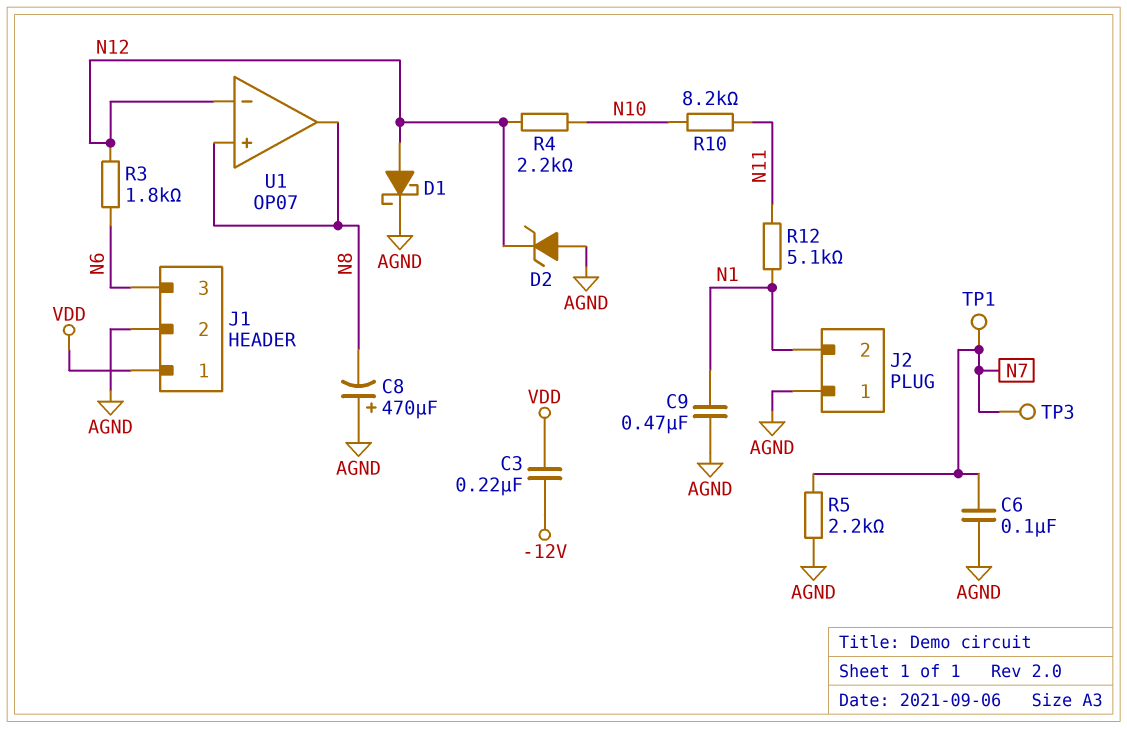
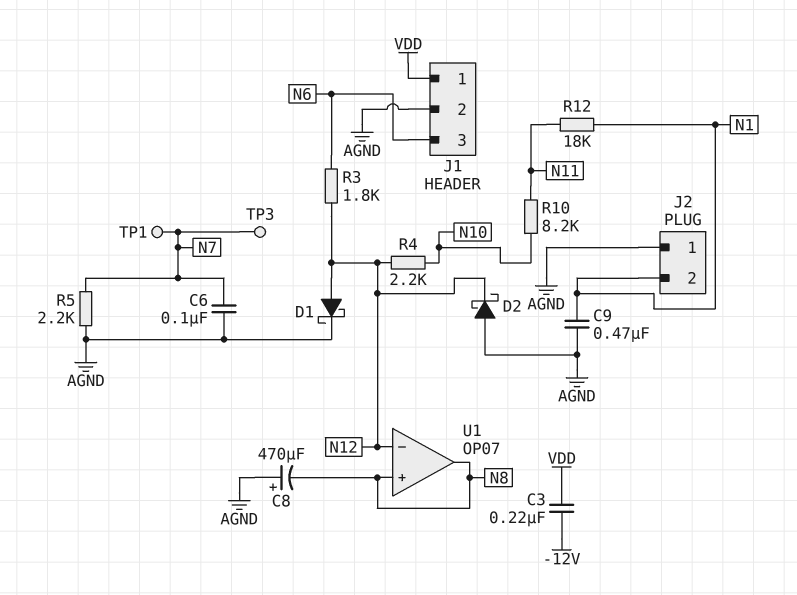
D2: zener (A AGND, K N12) -> schottky (A AGND, K N12)
R12: 5.1k (N1, N11) -> 18k (N1, N11)

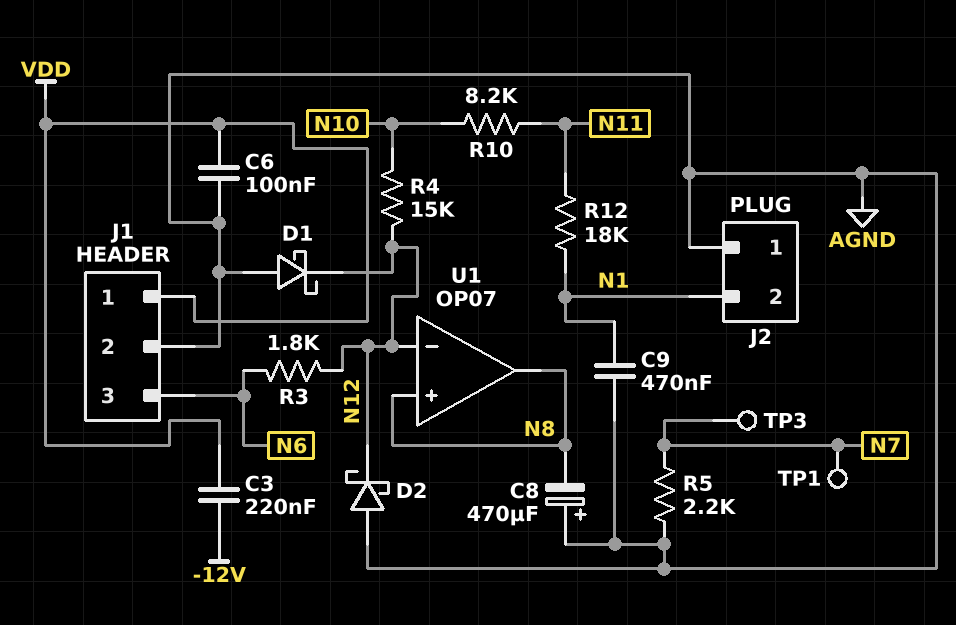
C6: 100nF (AGND, N7) -> 100nF (AGND, VDD)
D1: schottky (A N12, K AGND) -> schottky (A AGND, K N12)
R4: 2.2k (N10, N12) -> 15k (N10, N12)

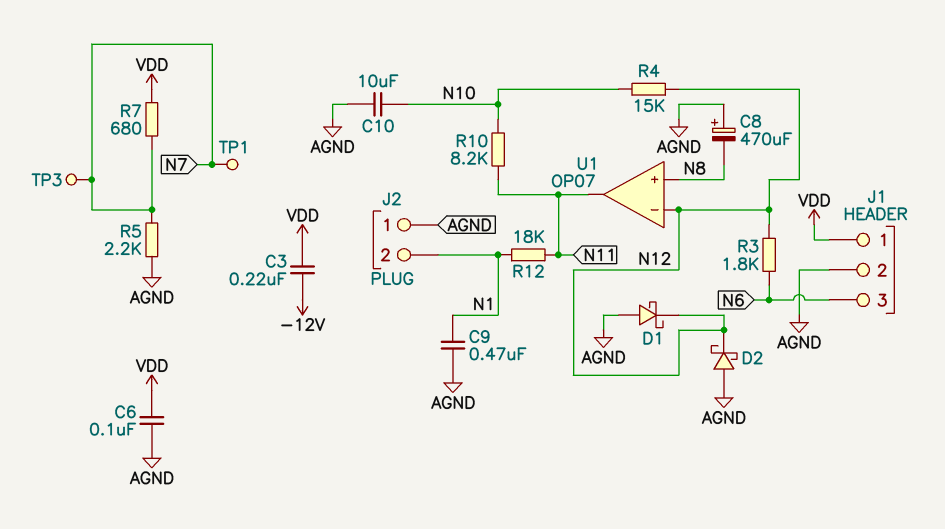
C10: none -> 10uF (AGND, N10)
R7: none -> 680 (N7, VDD)
U1 pin out: N8 -> N11

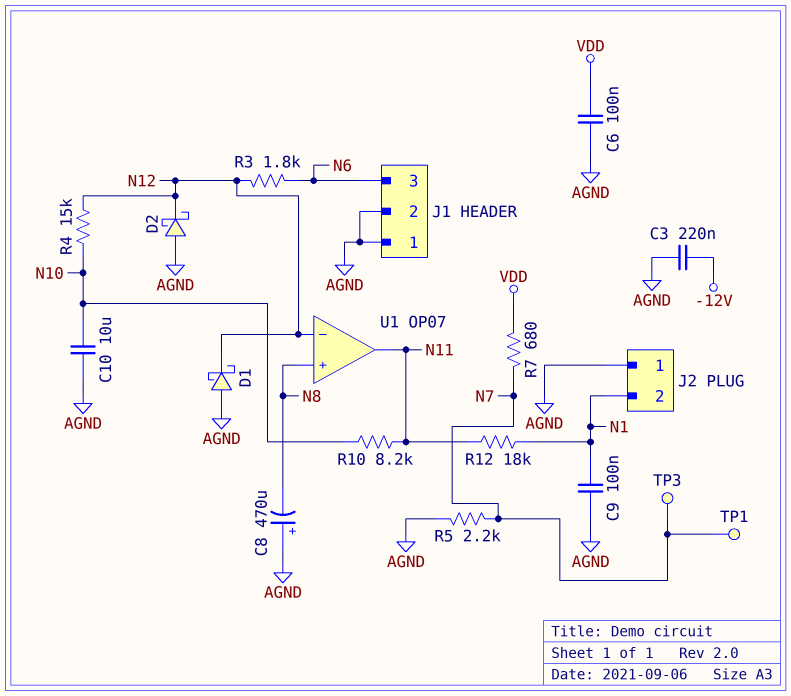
C3: 220nF (-12V, VDD) -> 220nF (-12V, AGND)
C9: 470nF (AGND, N1) -> 100nF (AGND, N1)
J1 pin 1: VDD -> AGND

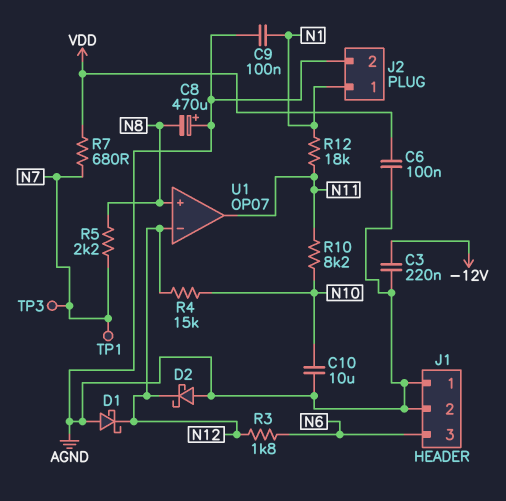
J2 pin 1: AGND -> N1
J2 pin 2: N1 -> AGND
R5: 2.2k (AGND, N7) -> 2.2k (N7, N8)

